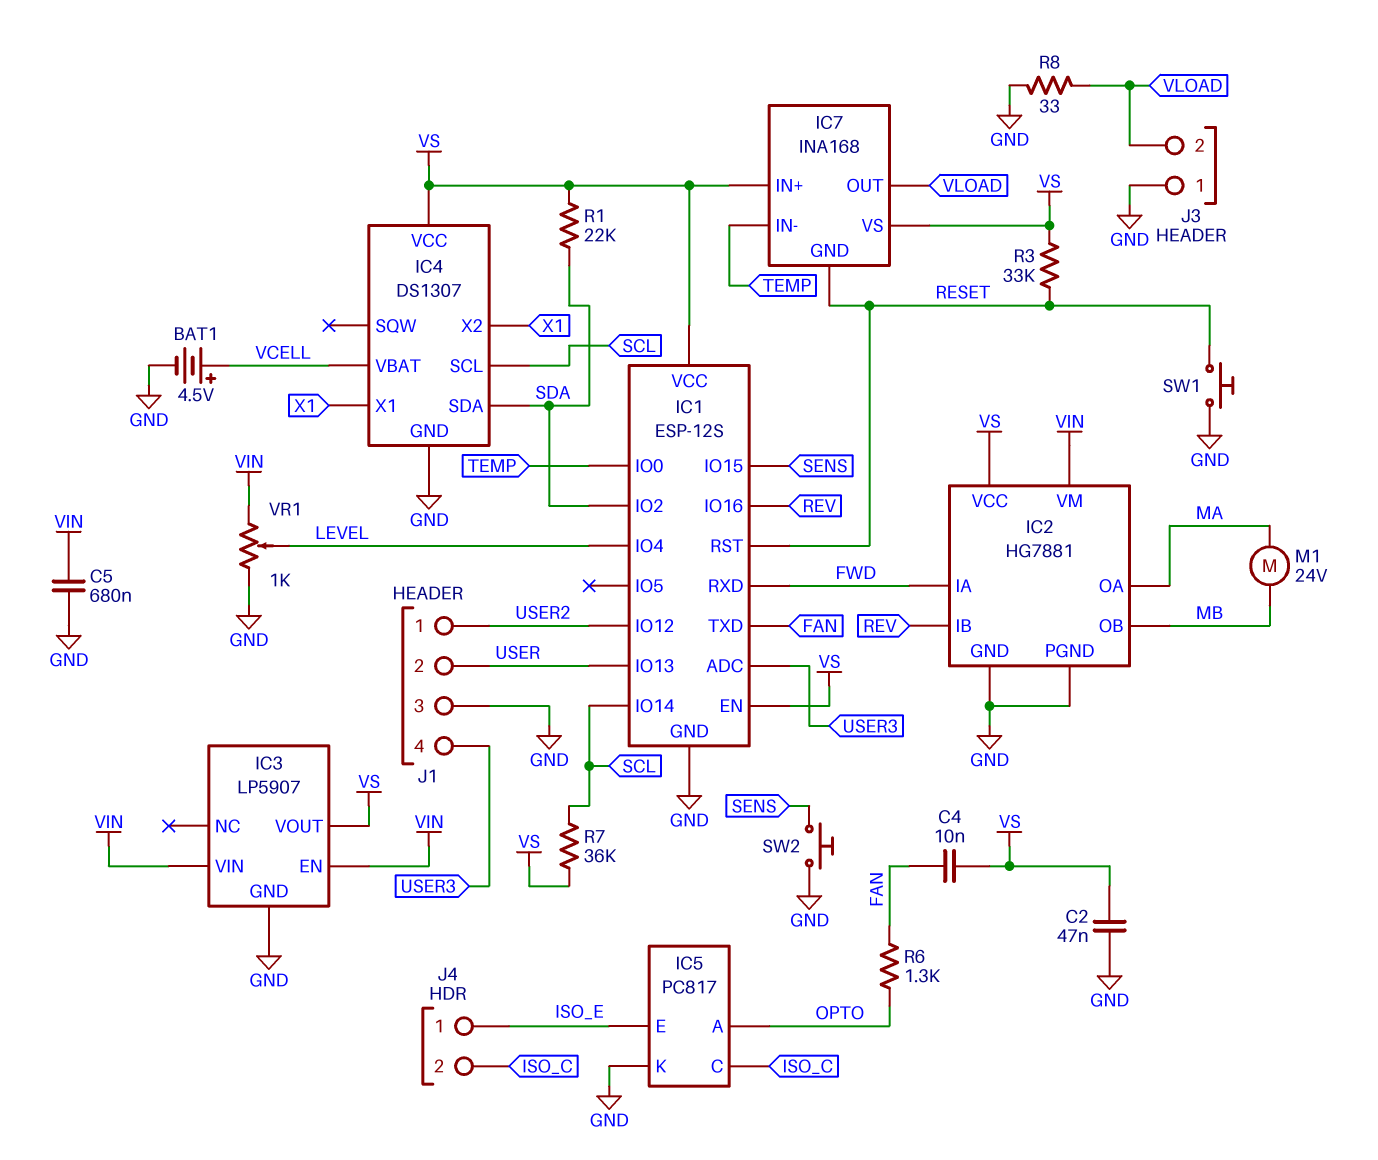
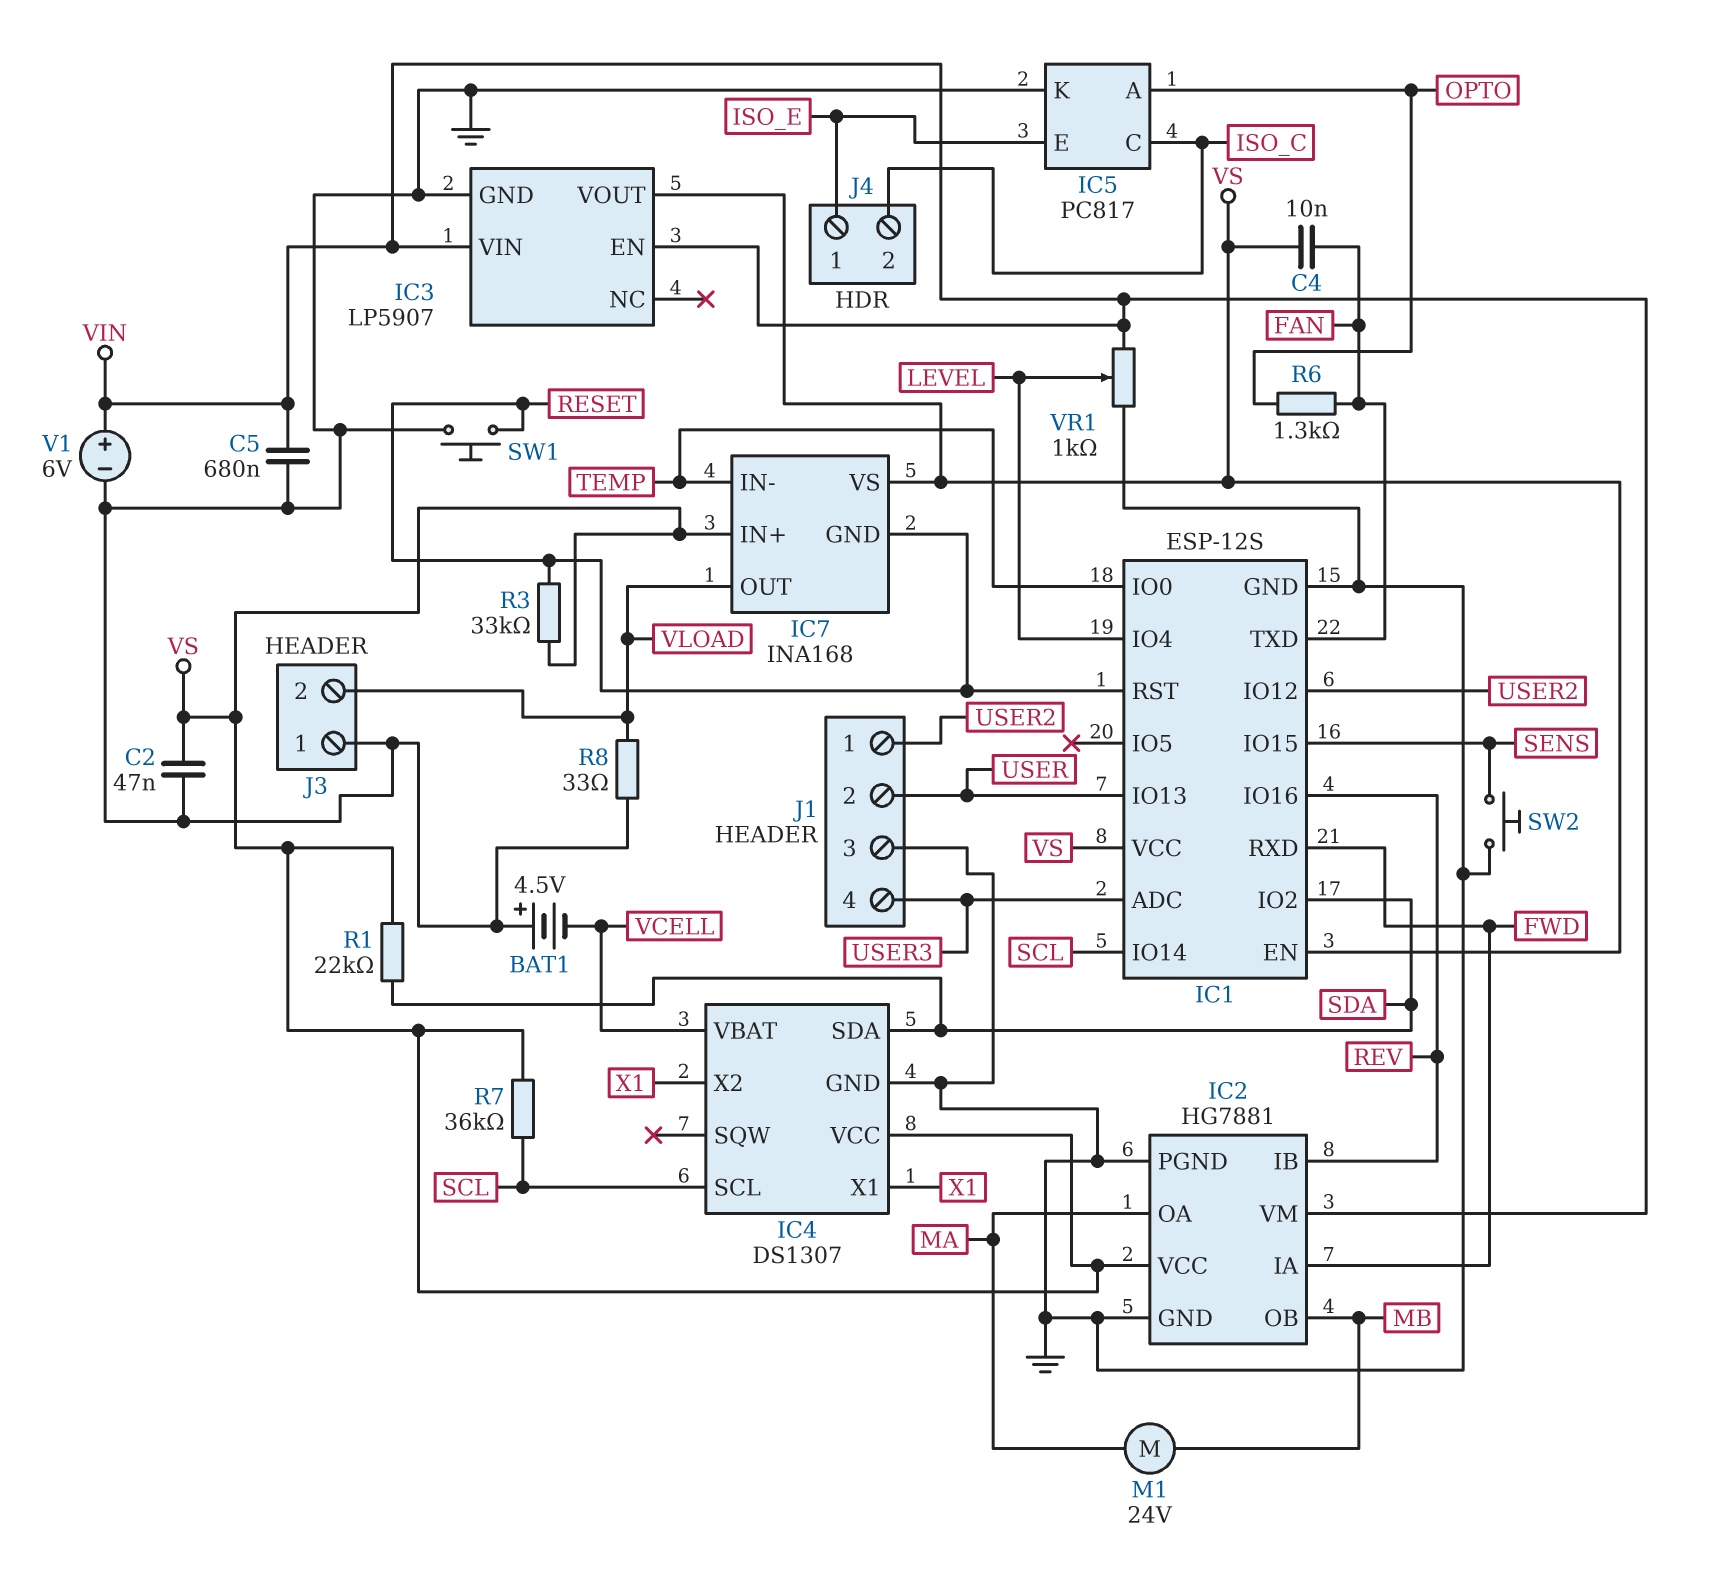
BAT1: 4.5V (plus VCELL, minus GND) -> 4.5V (plus GND, minus VCELL)
V1: none -> 6V (plus VIN, minus GND)

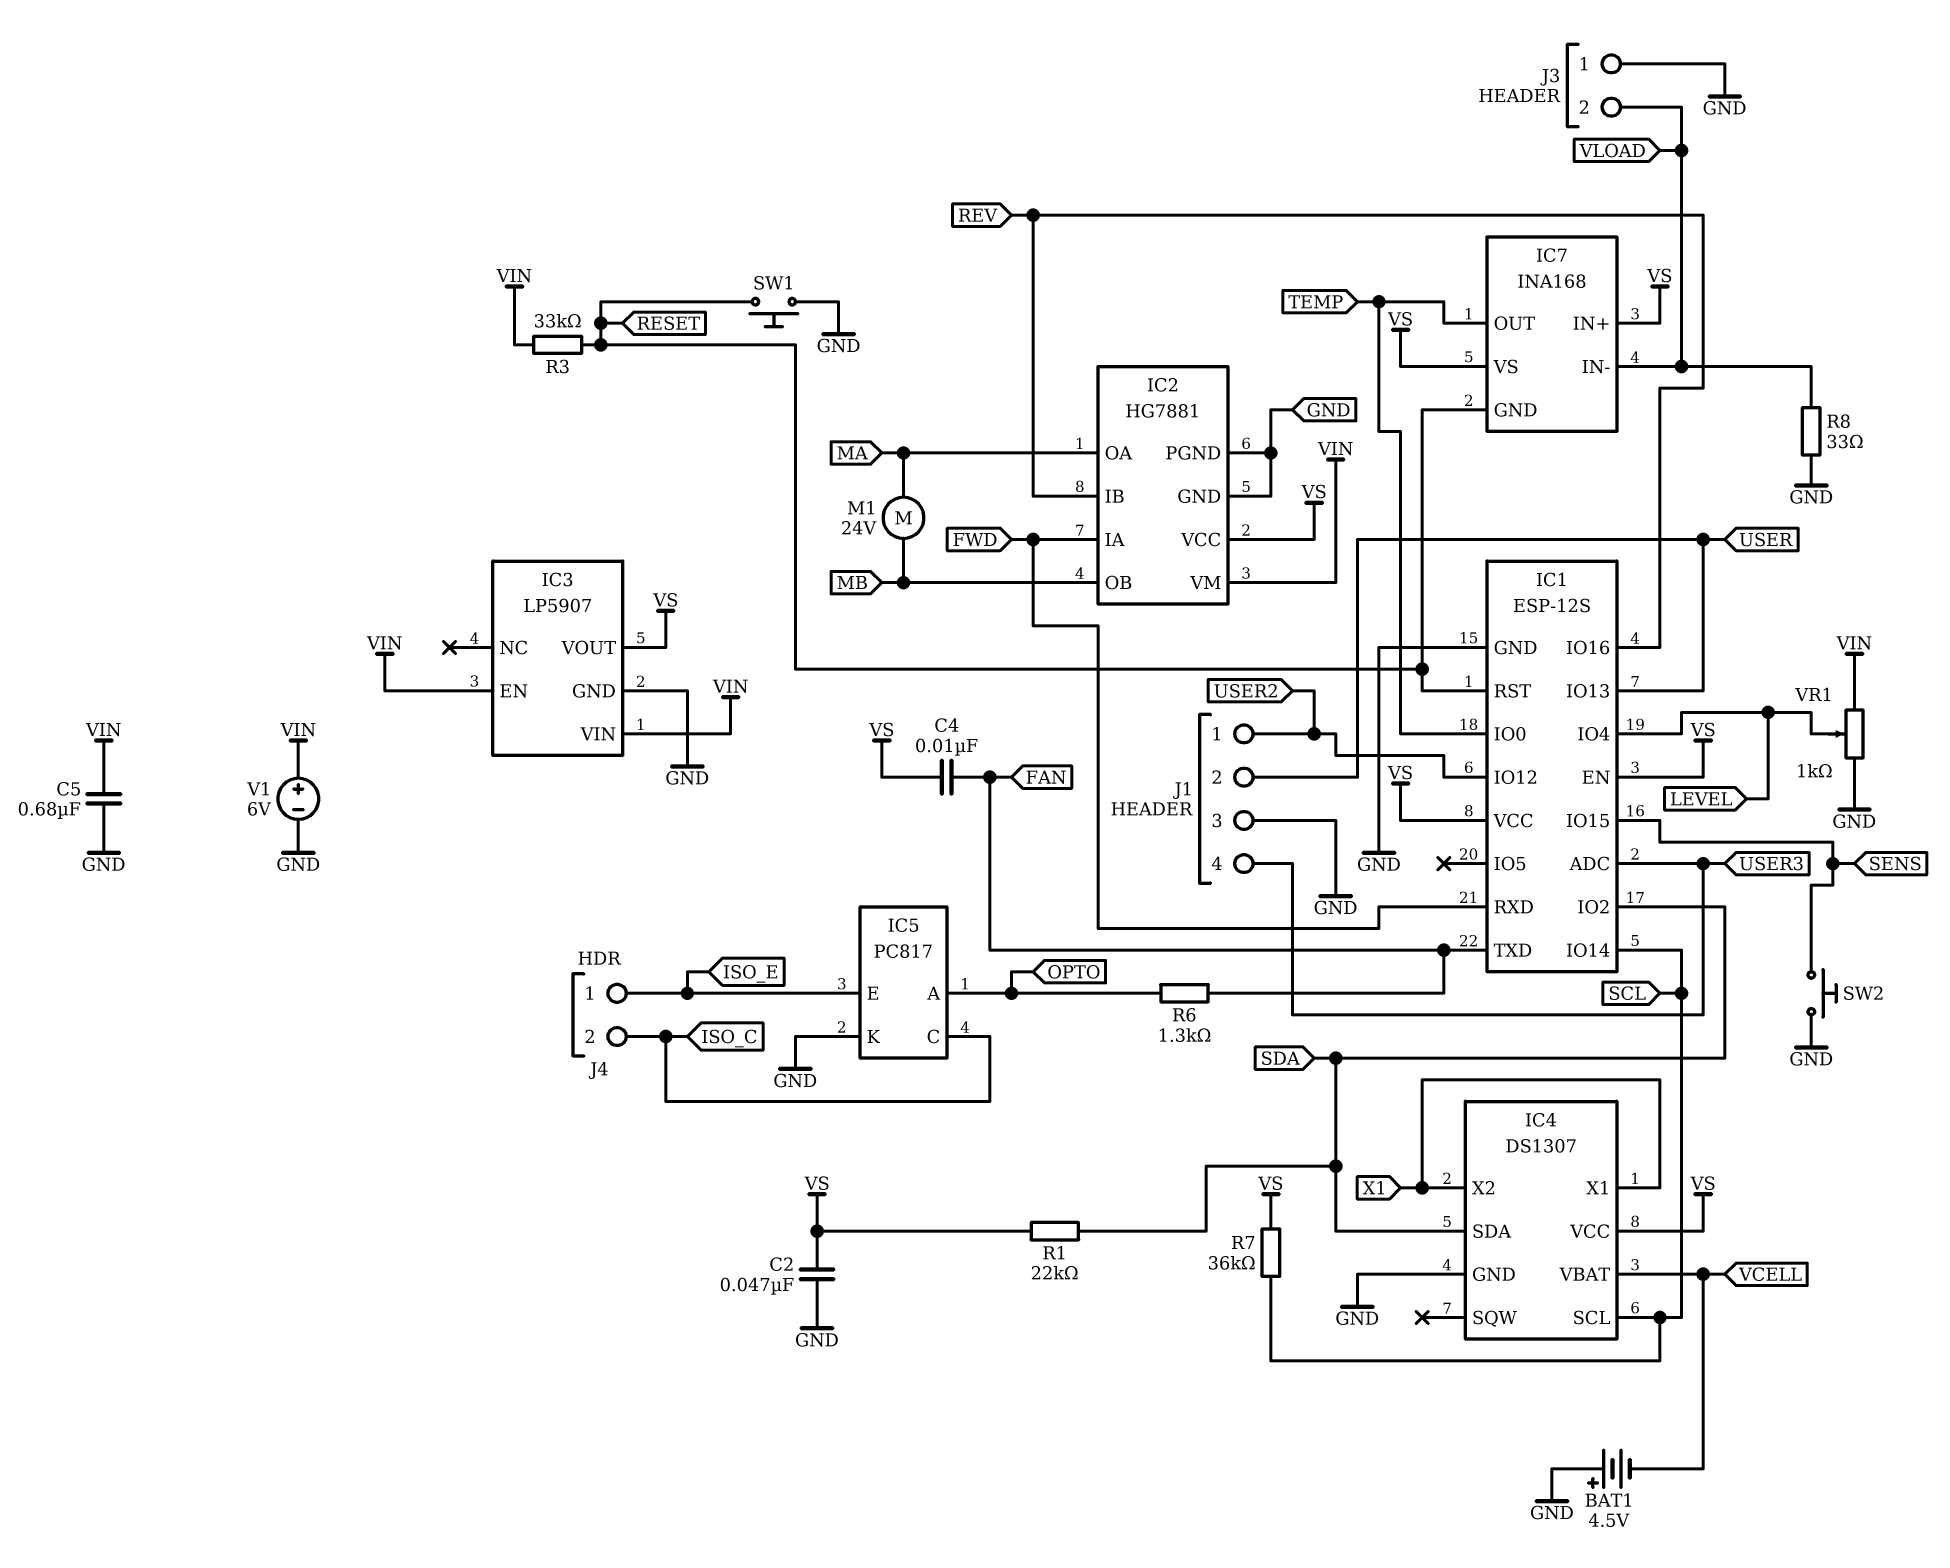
IC7 pin IN-: TEMP -> VLOAD
IC7 pin OUT: VLOAD -> TEMP
R3: 33k (RESET, VS) -> 33k (RESET, VIN)

